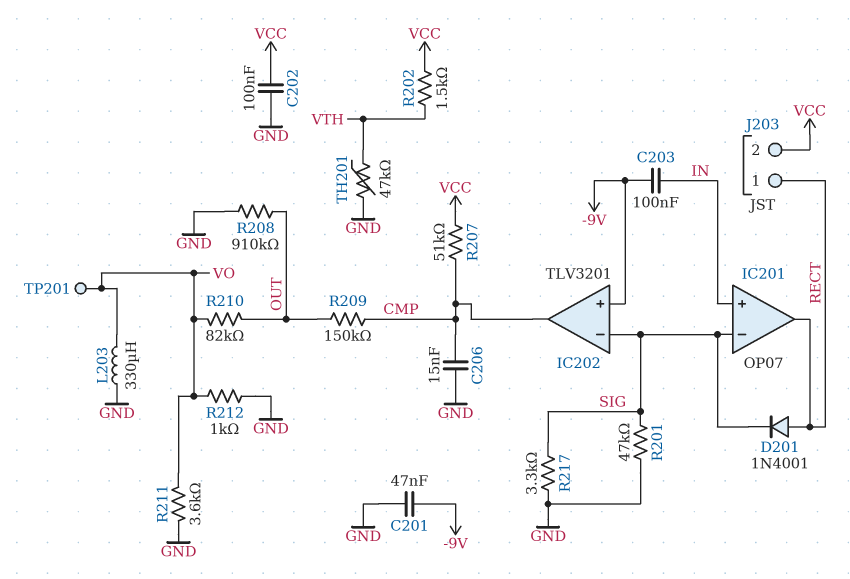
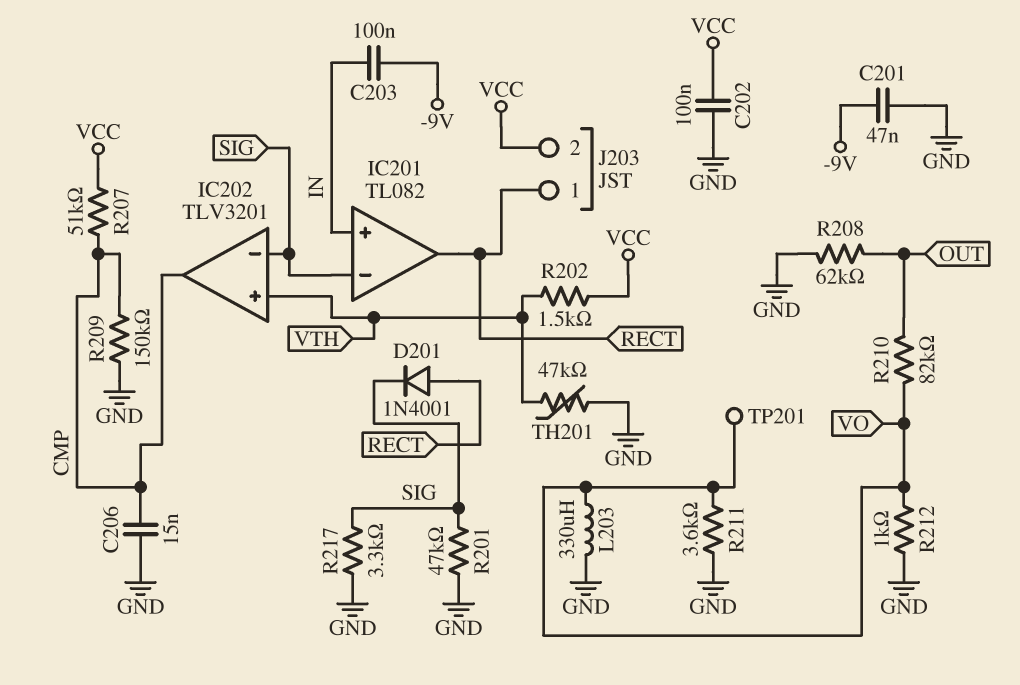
IC201: OP07 -> TL082
IC202 pin in+: -9V -> VTH
R208: 910k (GND, OUT) -> 62k (GND, OUT)
R209: 150k (CMP, OUT) -> 150k (CMP, GND)

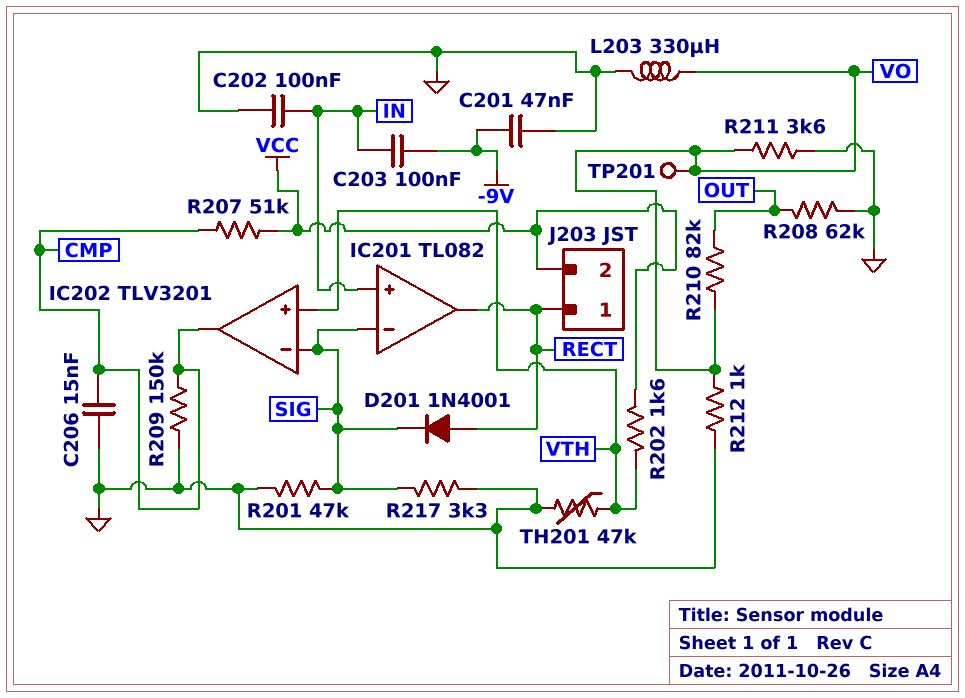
C202: 100nF (GND, VCC) -> 100nF (GND, IN)
R202: 1.5k (VCC, VTH) -> 1.6k (VCC, VTH)

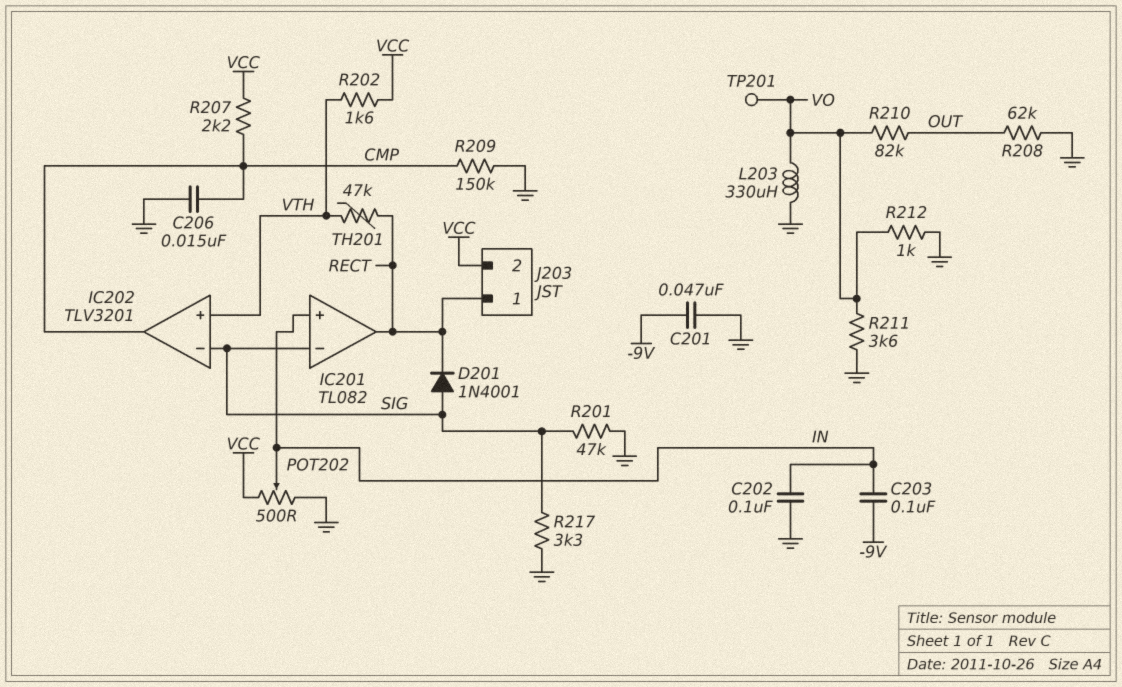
D201: diode 1N4001 (A RECT, K SIG) -> diode 1N4001 (A SIG, K RECT)
POT202: none -> 500 (GND, VCC, wiper IN)
R207: 51k (CMP, VCC) -> 2.2k (CMP, VCC)
TH201: 47k (GND, VTH) -> 47k (RECT, VTH)

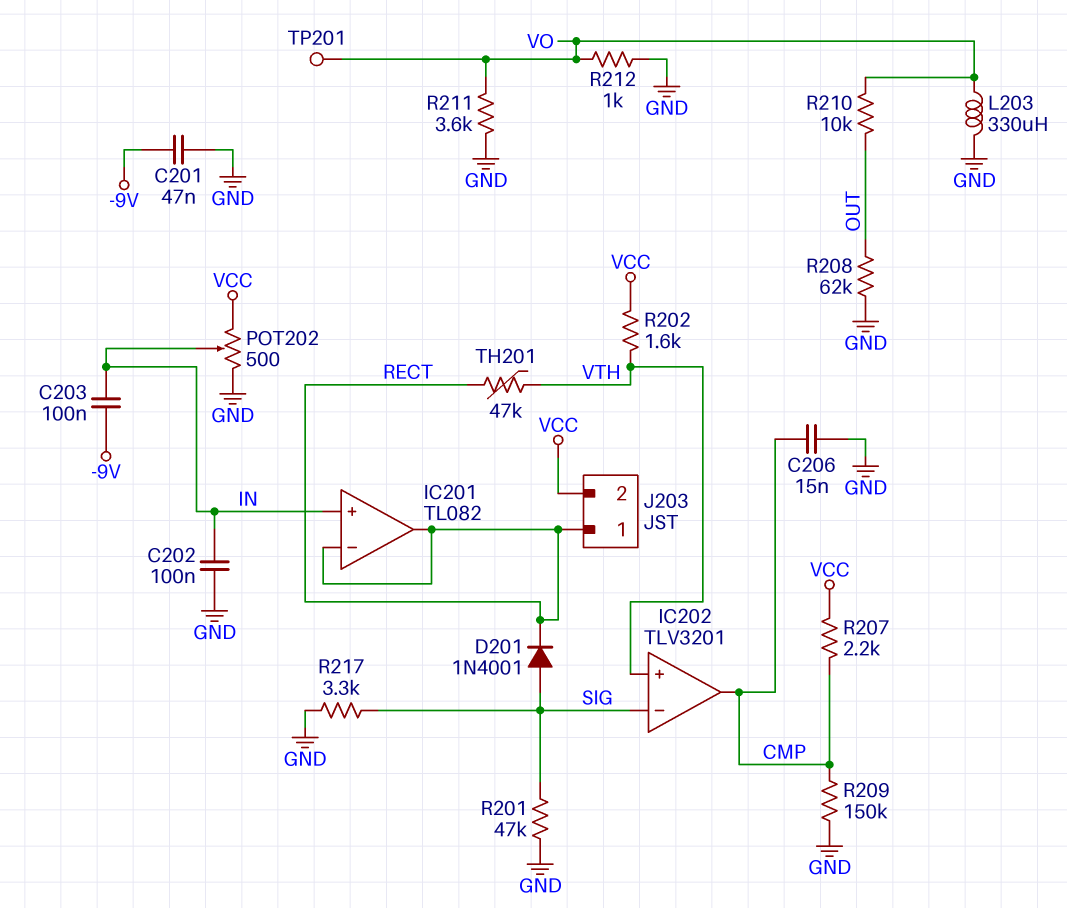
IC201 pin in-: SIG -> RECT
R210: 82k (OUT, VO) -> 10k (OUT, VO)

